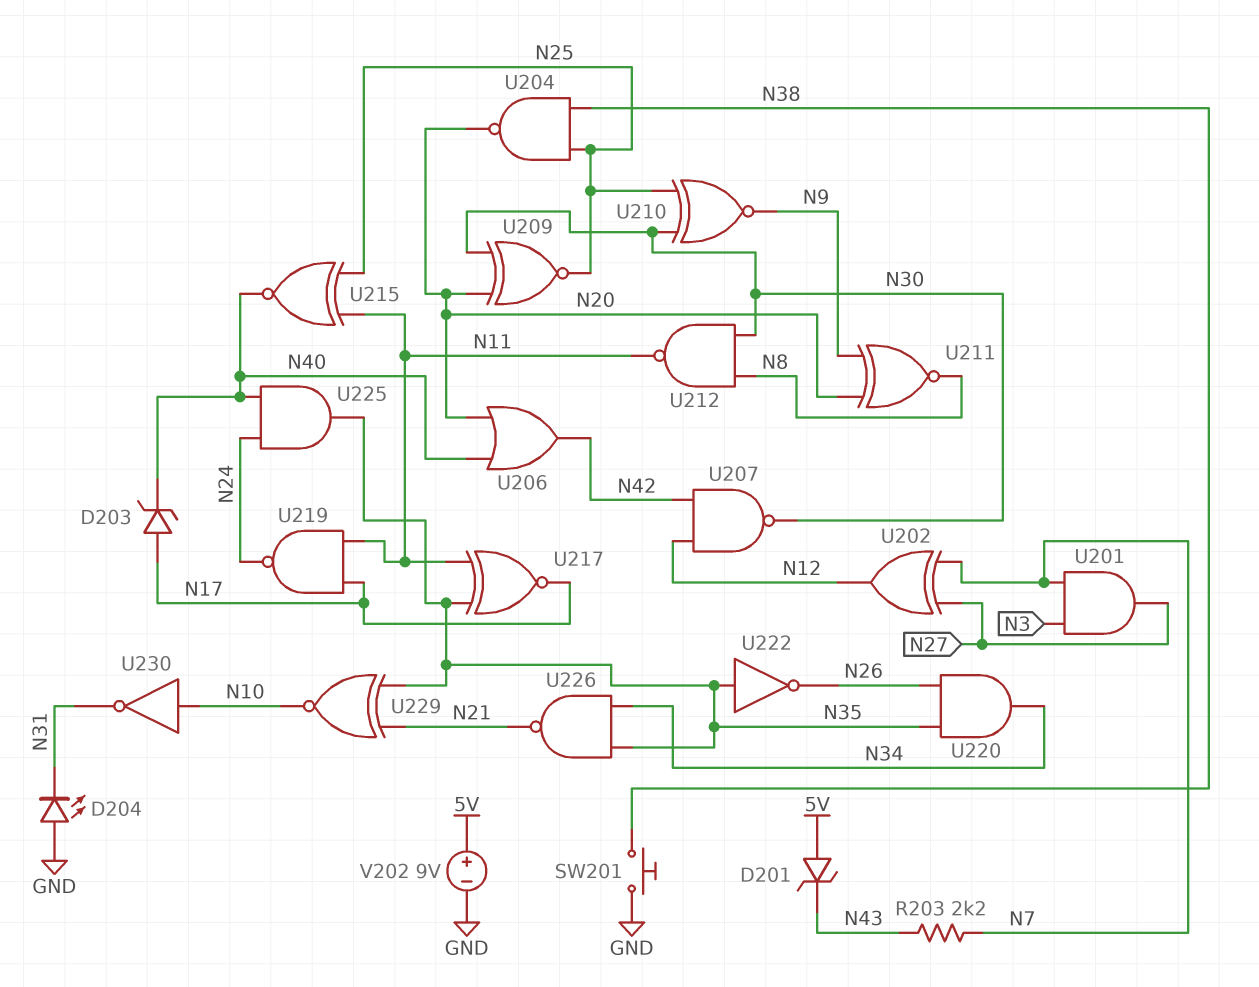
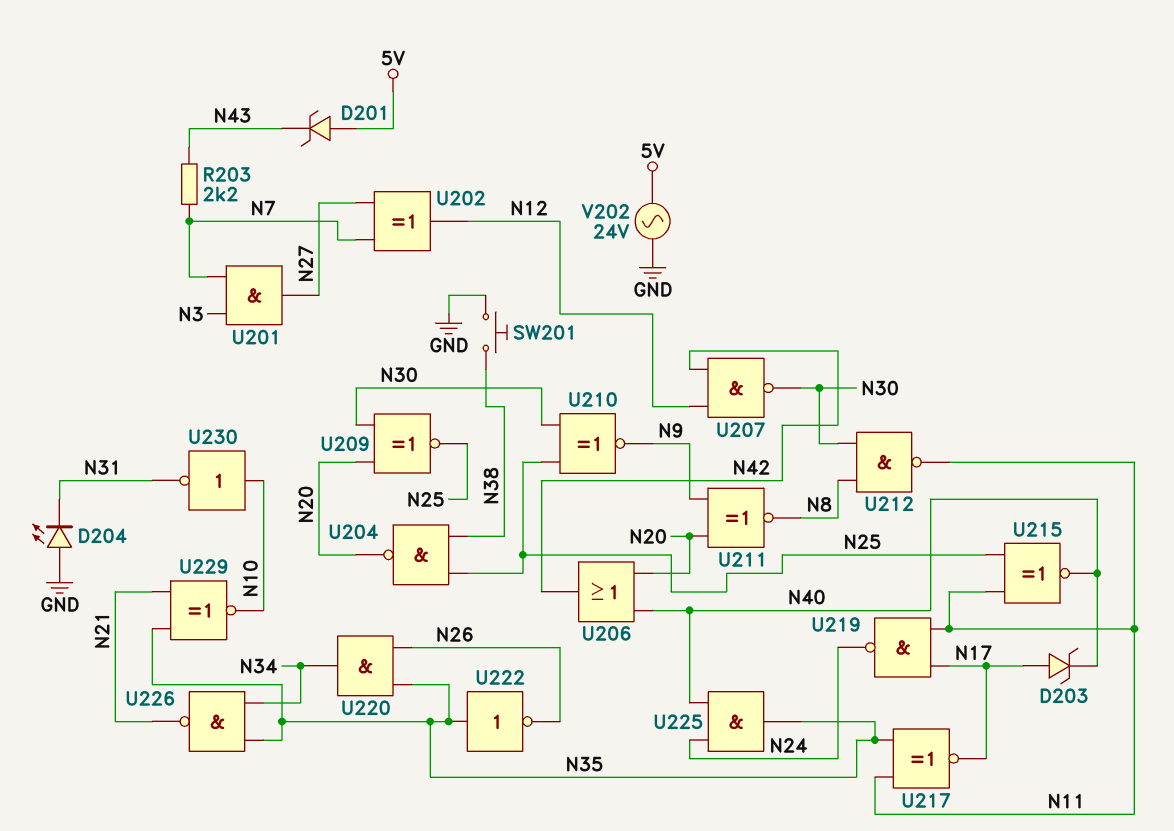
V202: 9V (plus 5V, minus GND) -> AC 24V (5V, GND)

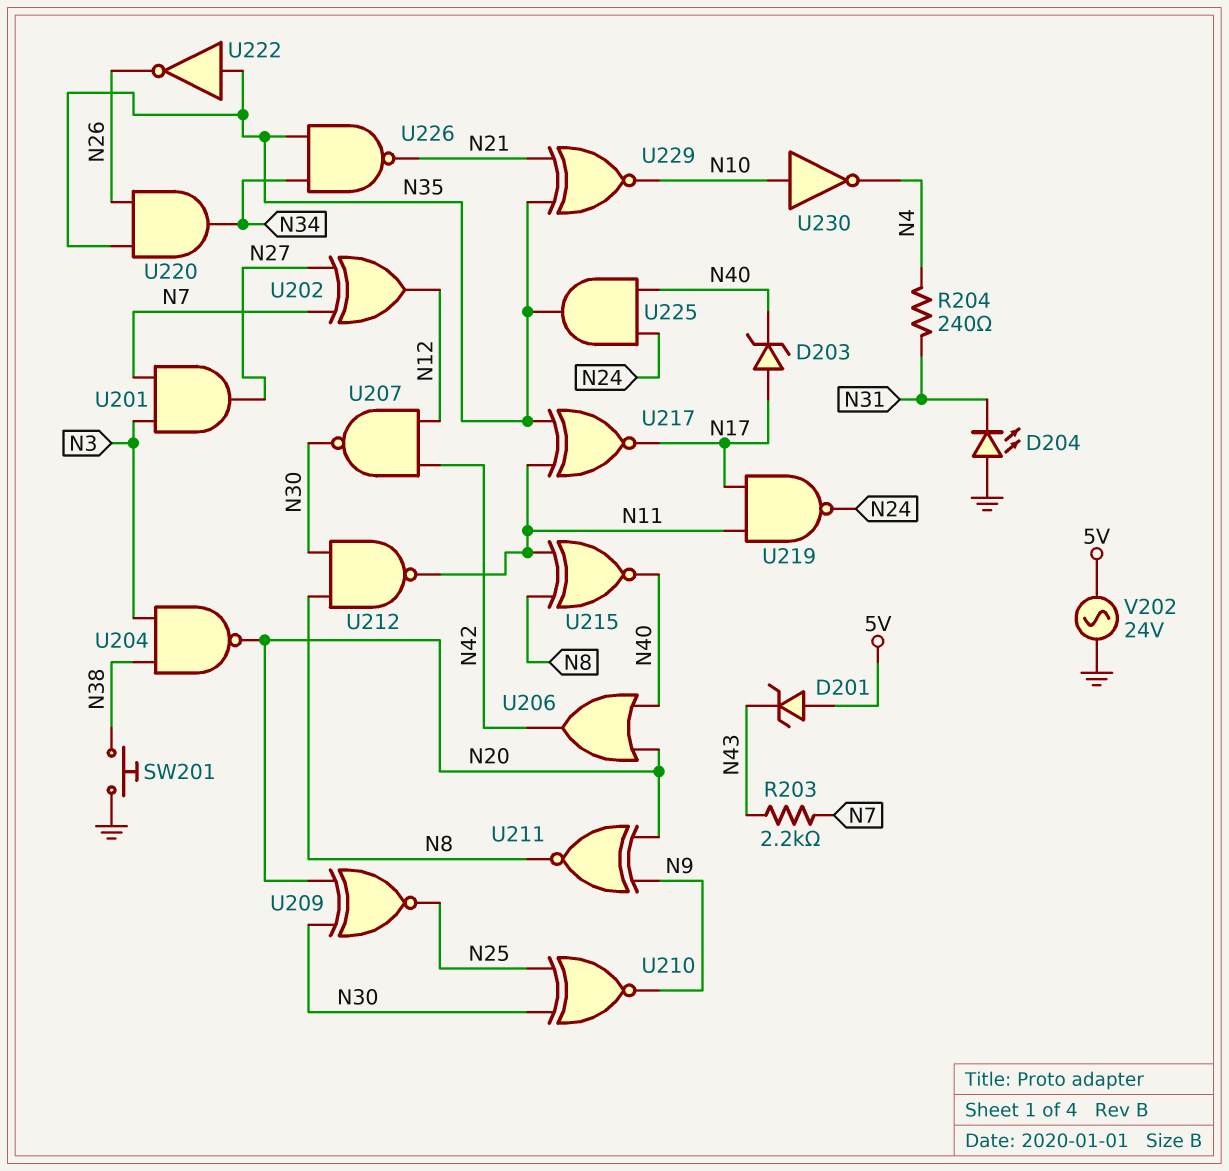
R204: none -> 240 (N4, N31)
U204: NAND (in N25, in N38, out N20) -> NAND (in N3, in N38, out N20)
U215: XNOR (in N11, in N25, out N40) -> XNOR (in N8, in N11, out N40)
U230: NOT (in N10, out N31) -> NOT (in N10, out N4)

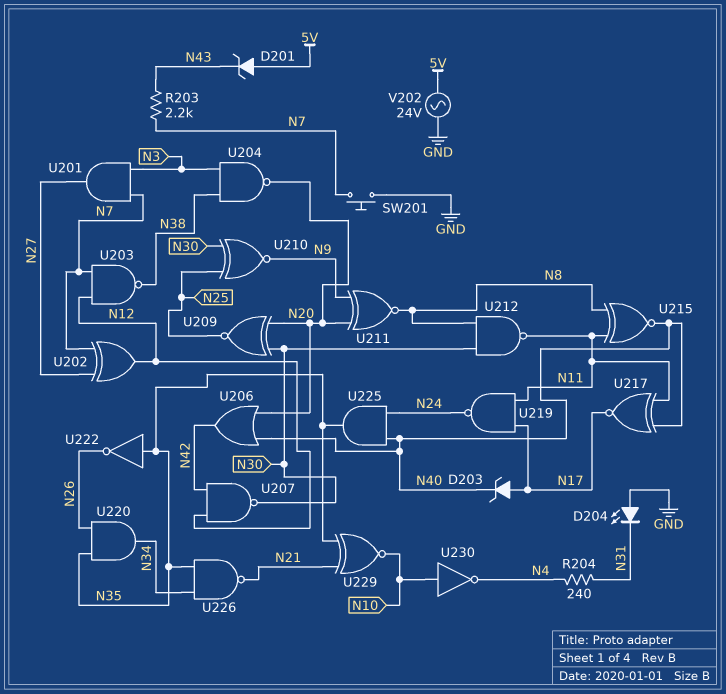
SW201: button (GND, N38) -> button (GND, N7)
U203: none -> NAND (in N7, in N12, out N38)
U217: XNOR (in N11, in N35, out N17) -> XNOR (in N11, in N40, out N17)

